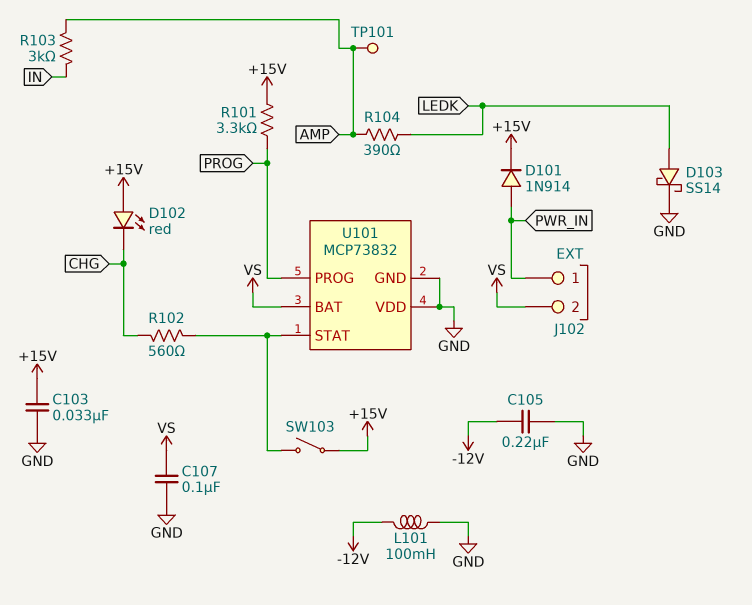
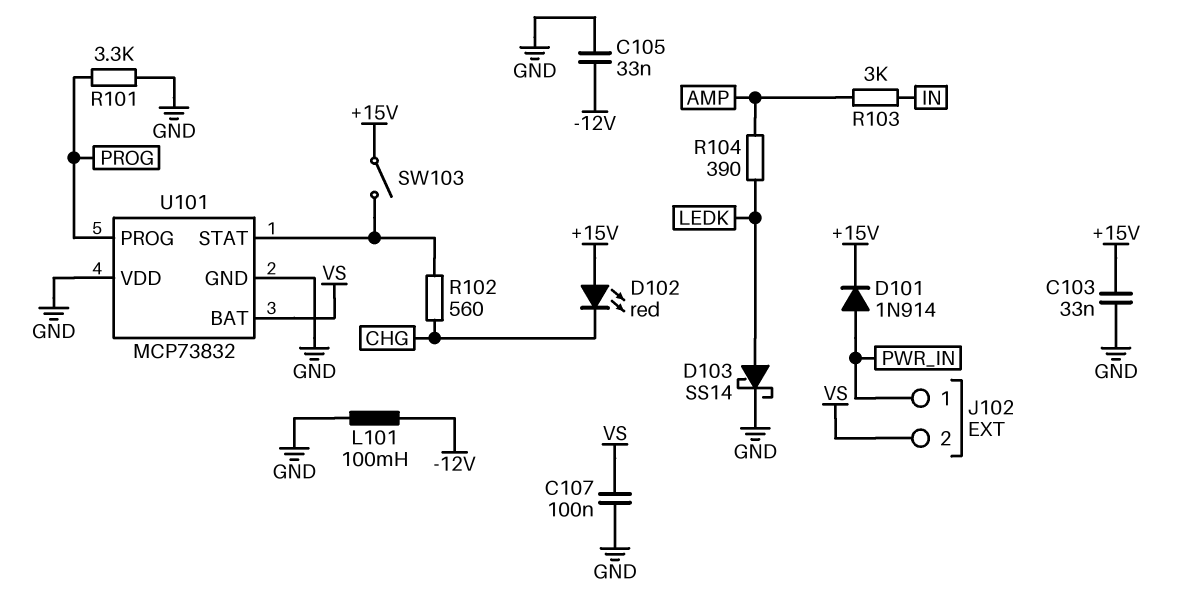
C105: 220nF (-12V, GND) -> 33nF (-12V, GND)
R101: 3.3k (+15V, PROG) -> 3.3k (GND, PROG)
TP101: test point (AMP) -> none

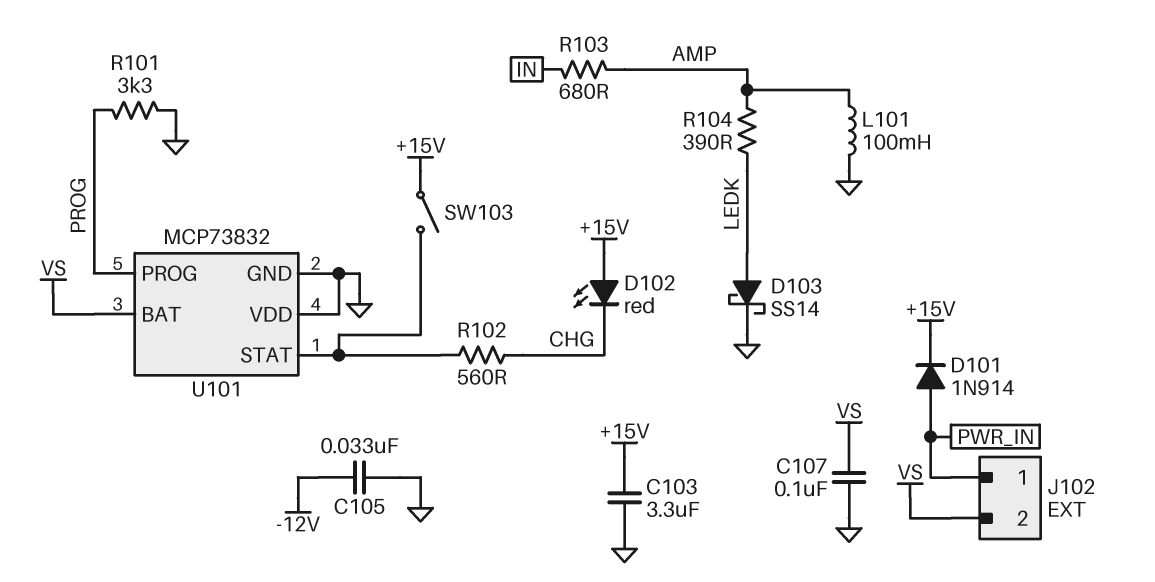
C103: 33nF (+15V, GND) -> 3.3uF (+15V, GND)
L101: 100mH (-12V, GND) -> 100mH (AMP, GND)
R103: 3k (AMP, IN) -> 680 (AMP, IN)

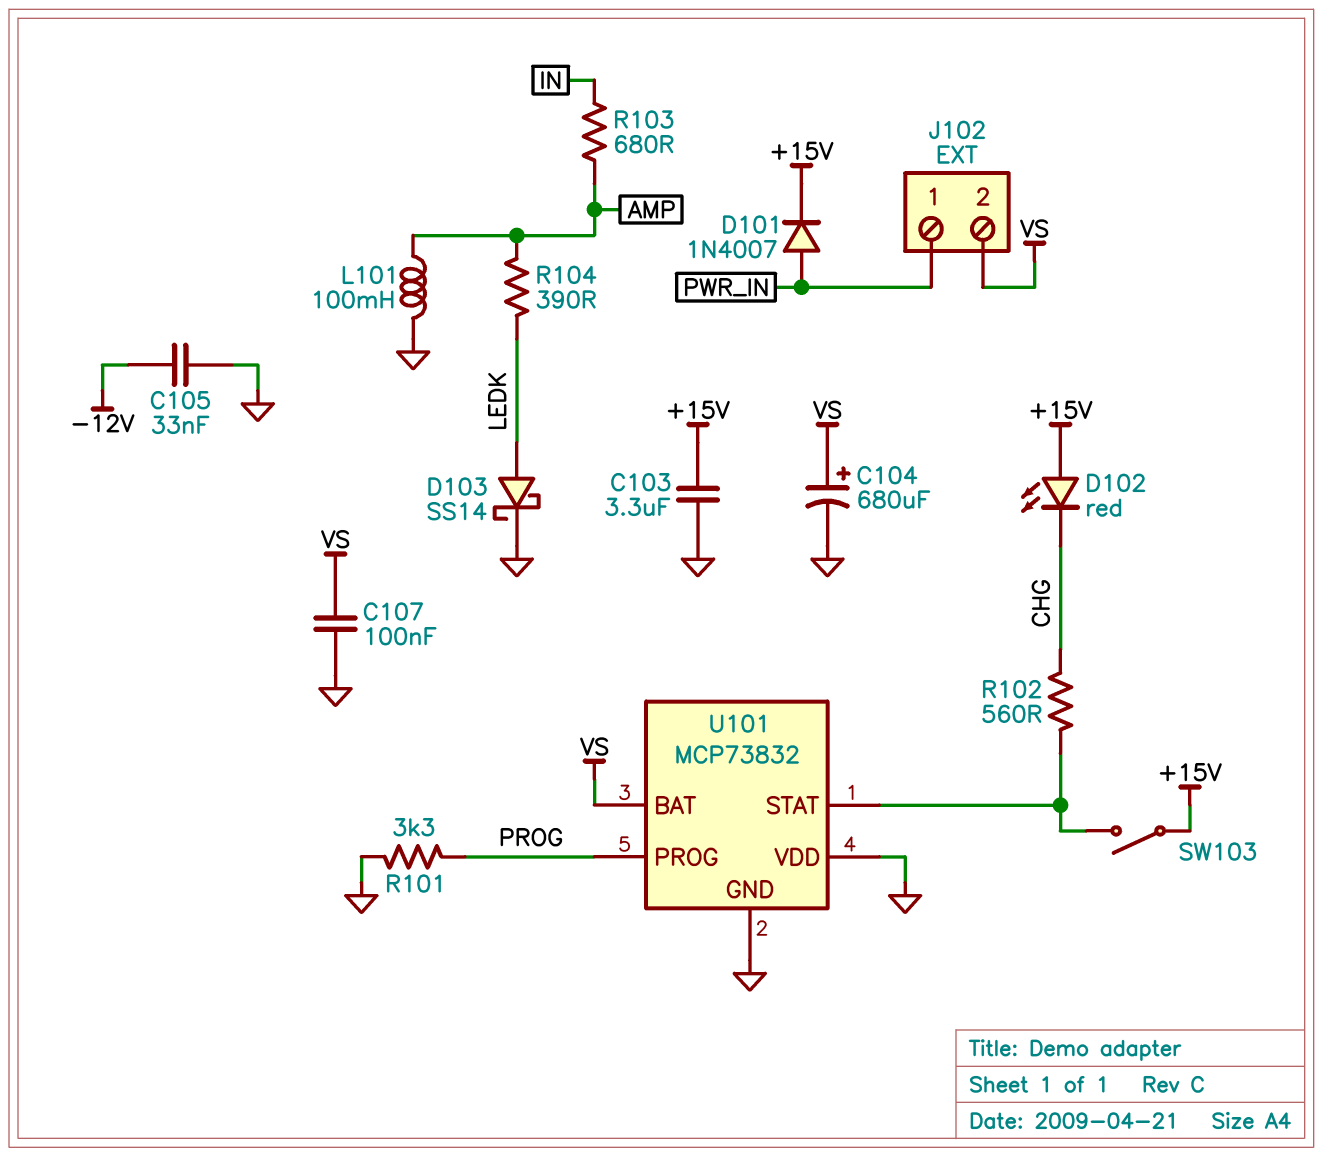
C104: none -> 680uF (plus VS, minus GND)
D101: diode 1N914 (A PWR_IN, K +15V) -> diode 1N4007 (A PWR_IN, K +15V)

